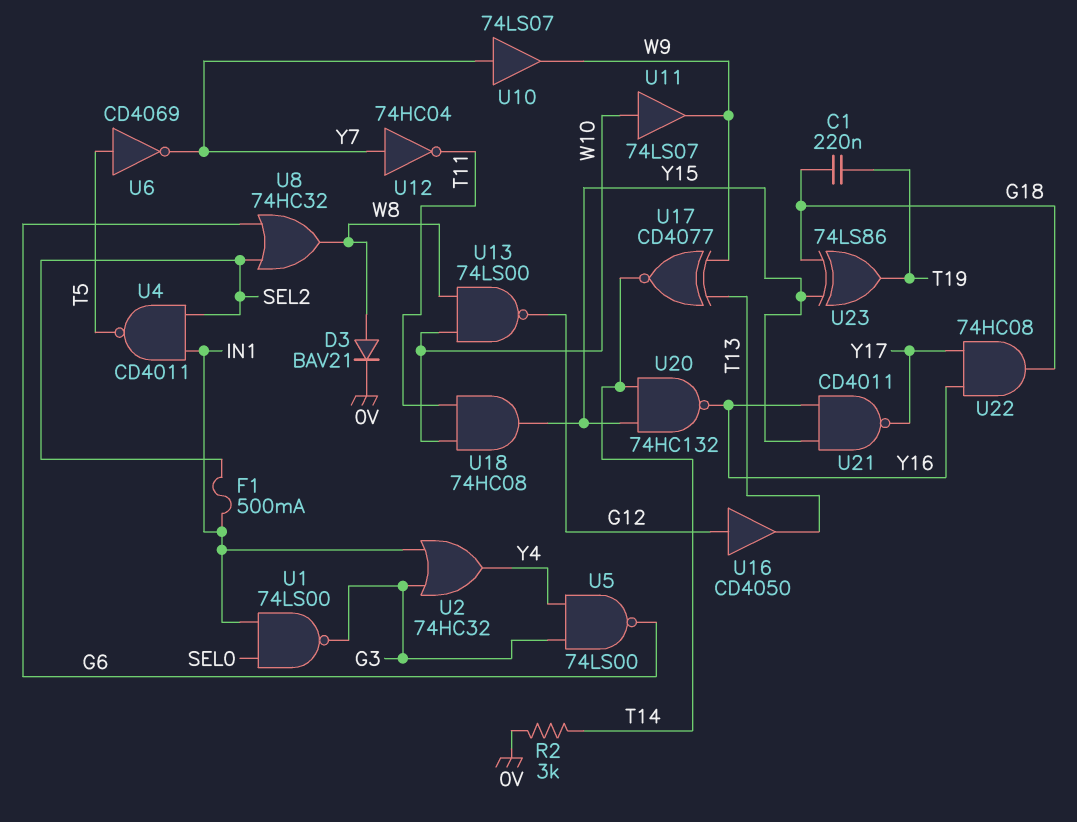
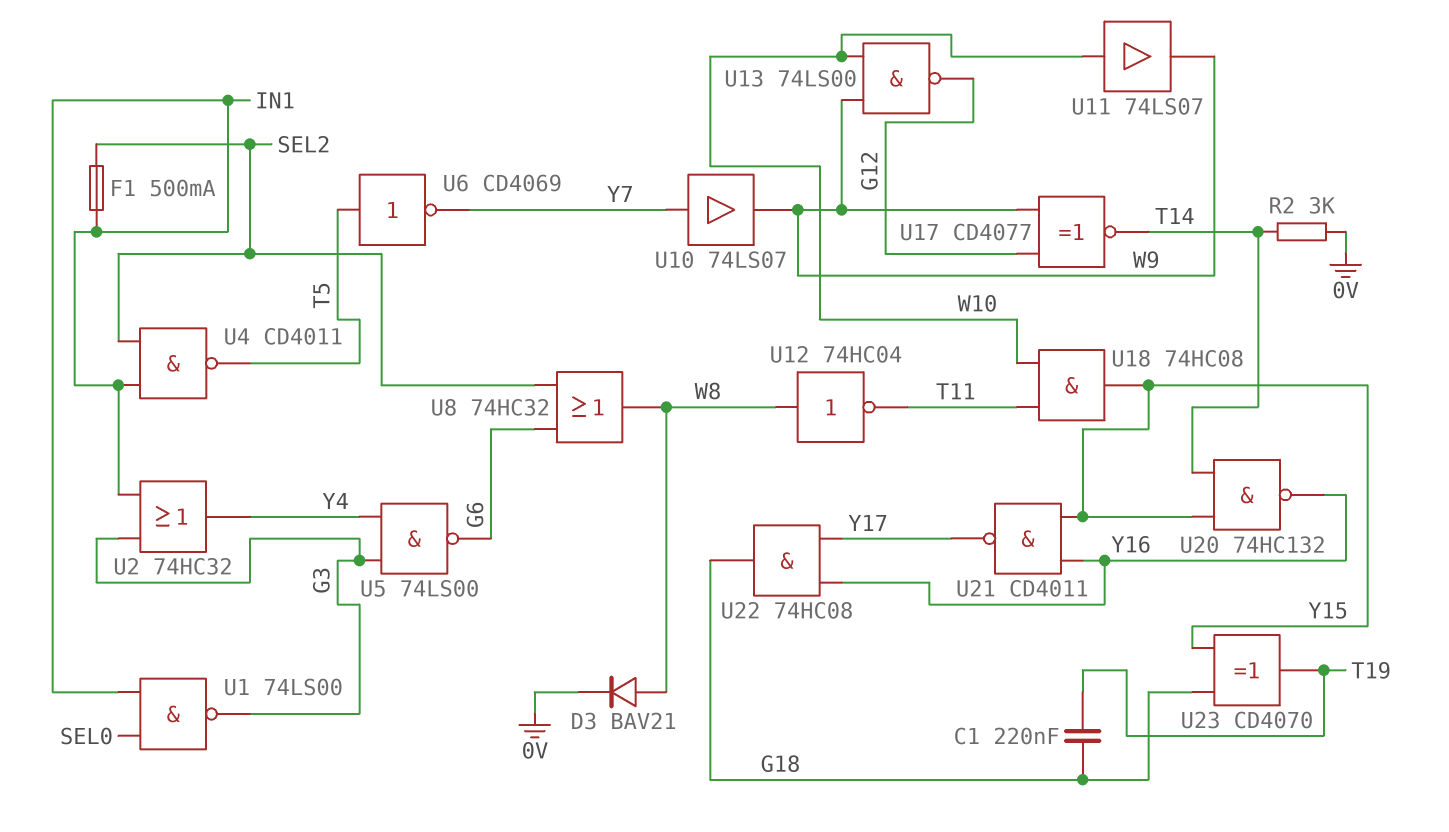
U12: NOT 74HC04 (in Y7, out T11) -> NOT 74HC04 (in W8, out T11)
U13: NAND 74LS00 (in W8, in W10, out G12) -> NAND 74LS00 (in W9, in W10, out G12)
U16: buffer CD4050 (in G12, out T13) -> none
U17: XNOR CD4077 (in T13, in W9, out T14) -> XNOR CD4077 (in G12, in W9, out T14)
U23: XOR 74LS86 (in G18, in Y15, out T19) -> XOR CD4070 (in G18, in Y15, out T19)

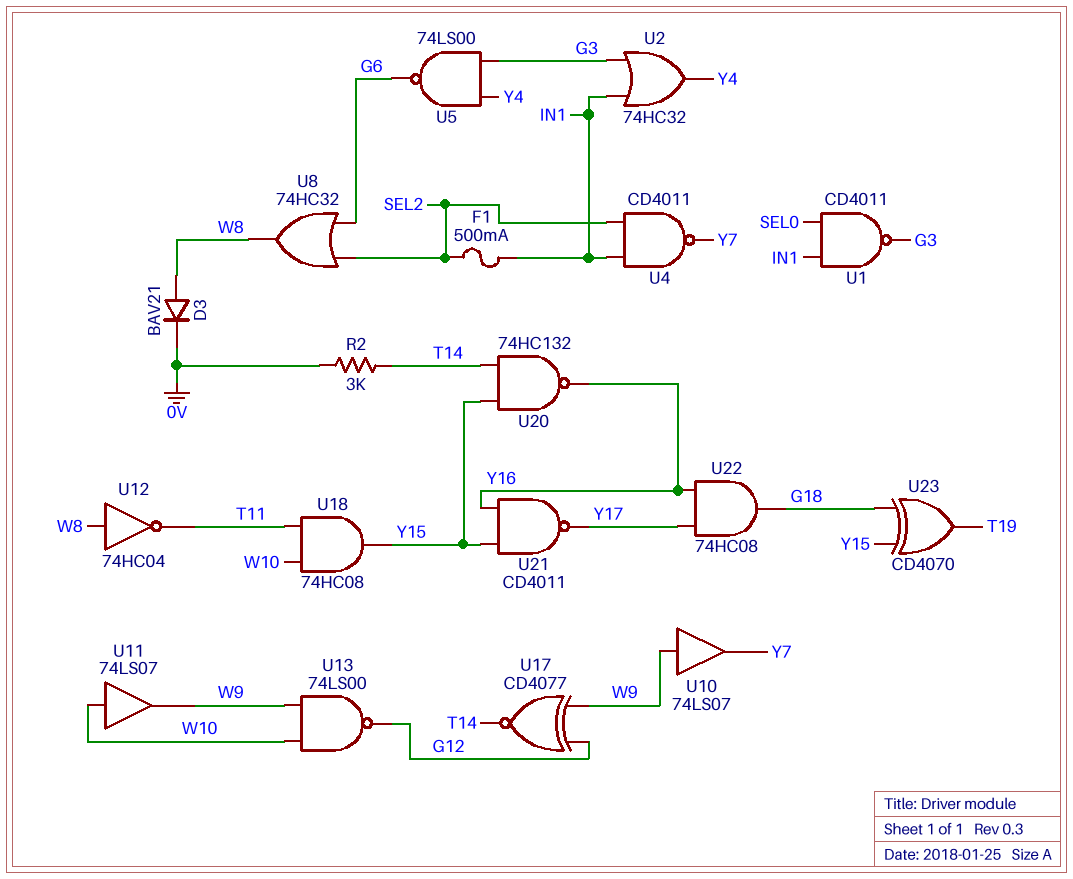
C1: 220nF (G18, T19) -> none
U1: NAND 74LS00 (in IN1, in SEL0, out G3) -> NAND CD4011 (in IN1, in SEL0, out G3)
U4: NAND CD4011 (in IN1, in SEL2, out T5) -> NAND CD4011 (in IN1, in SEL2, out Y7)
U6: NOT CD4069 (in T5, out Y7) -> none
U10: buffer 74LS07 (in Y7, out W9) -> buffer 74LS07 (in W9, out Y7)

